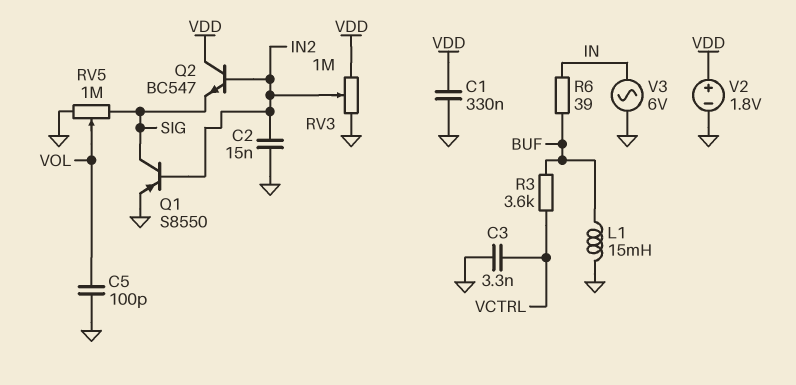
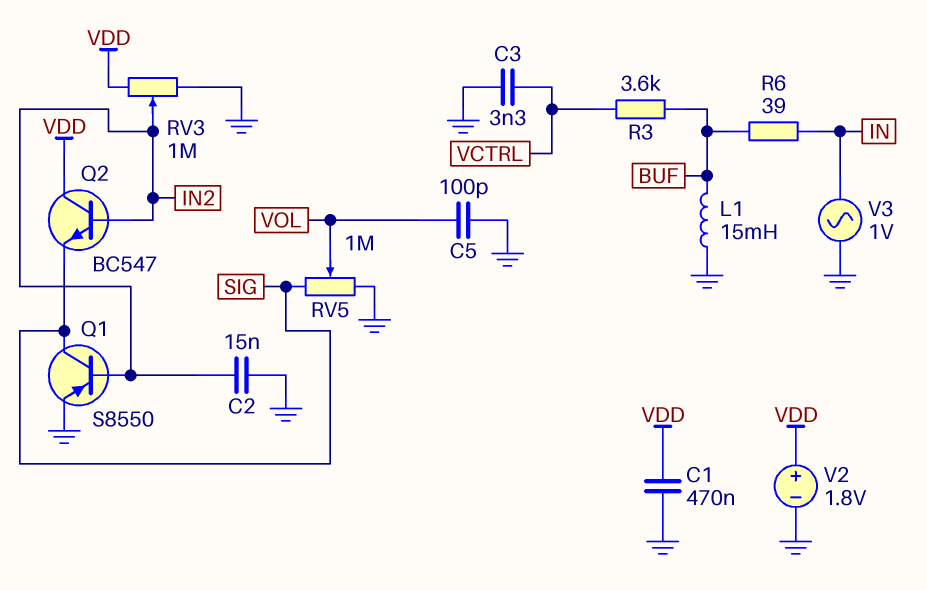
C1: 330nF (GND, VDD) -> 470nF (GND, VDD)
V3: AC 6V (GND, IN) -> AC 1V (GND, IN)

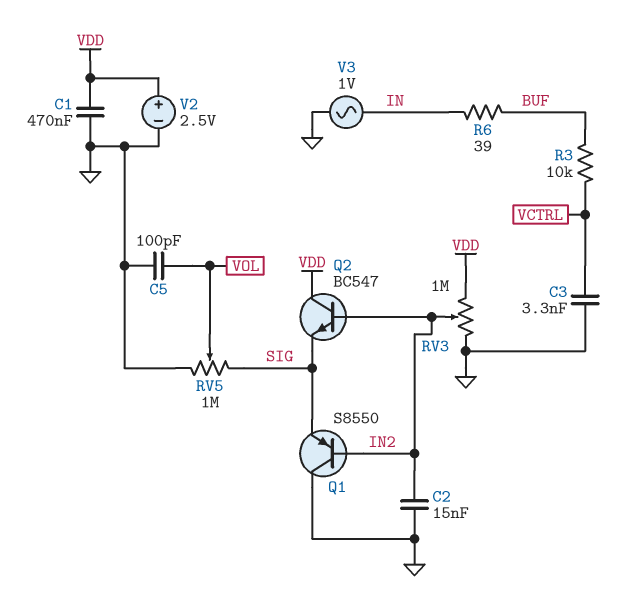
L1: 15mH (BUF, GND) -> none
Q1: PNP S8550 (B IN2, C SIG, E GND) -> PNP S8550 (B IN2, C GND, E SIG)
R3: 3.6k (BUF, VCTRL) -> 10k (BUF, VCTRL)
V2: 1.8V (plus VDD, minus GND) -> 2.5V (plus VDD, minus GND)

